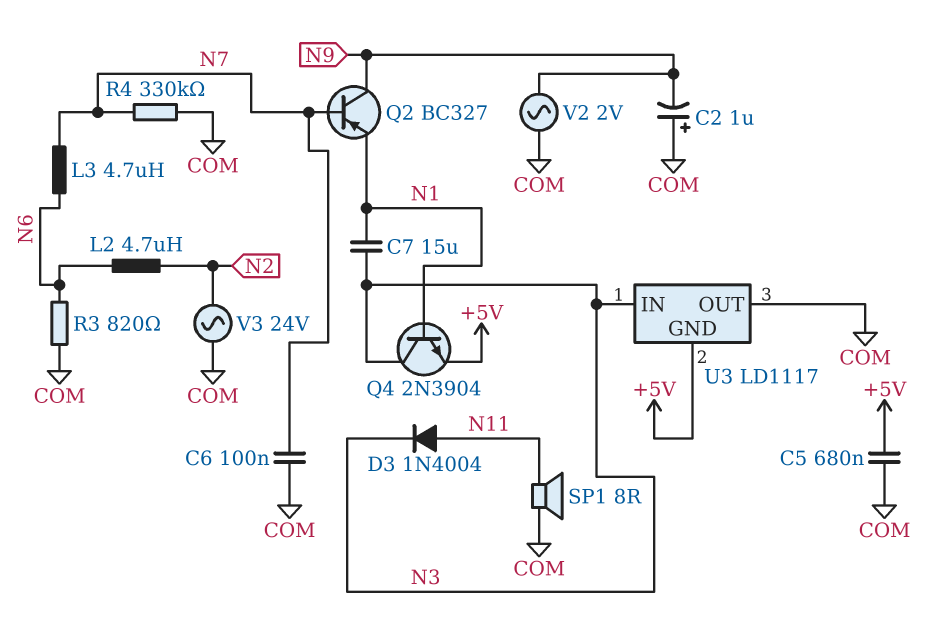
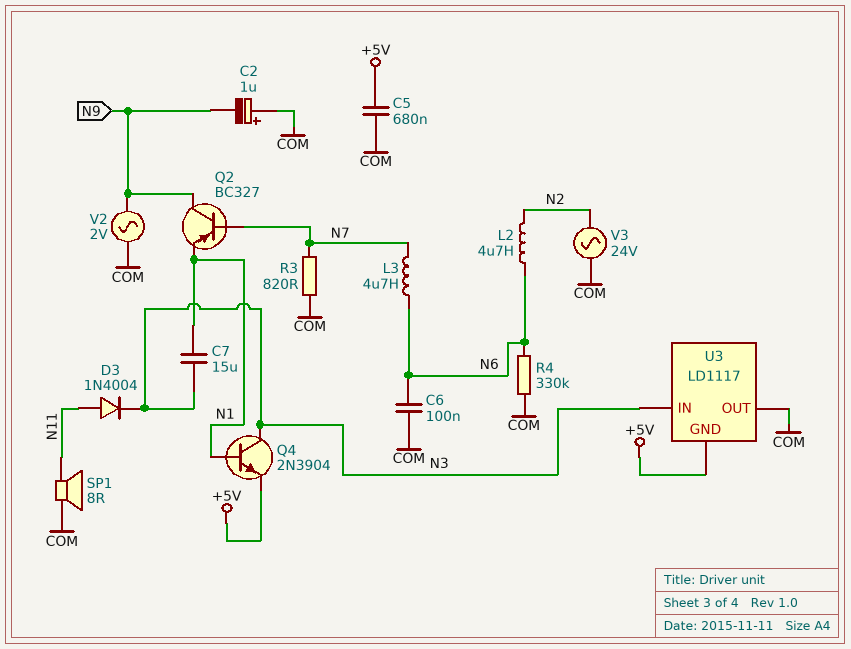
C6: 100nF (COM, N7) -> 100nF (COM, N6)
R3: 820 (COM, N6) -> 820 (COM, N7)
R4: 330k (COM, N7) -> 330k (COM, N6)

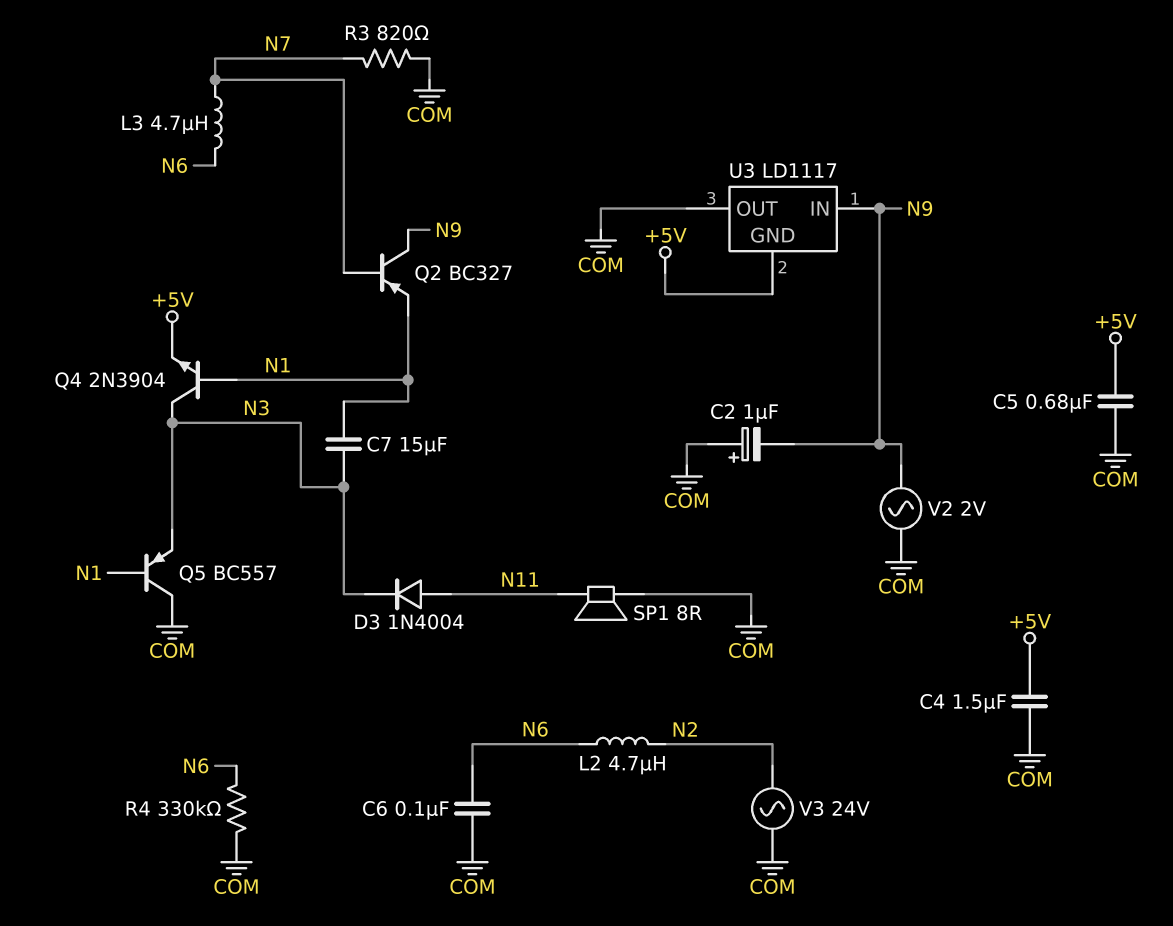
C4: none -> 1.5uF (+5V, COM)
Q5: none -> PNP BC557 (B N1, C COM, E N3)
U3 pin IN: N3 -> N9

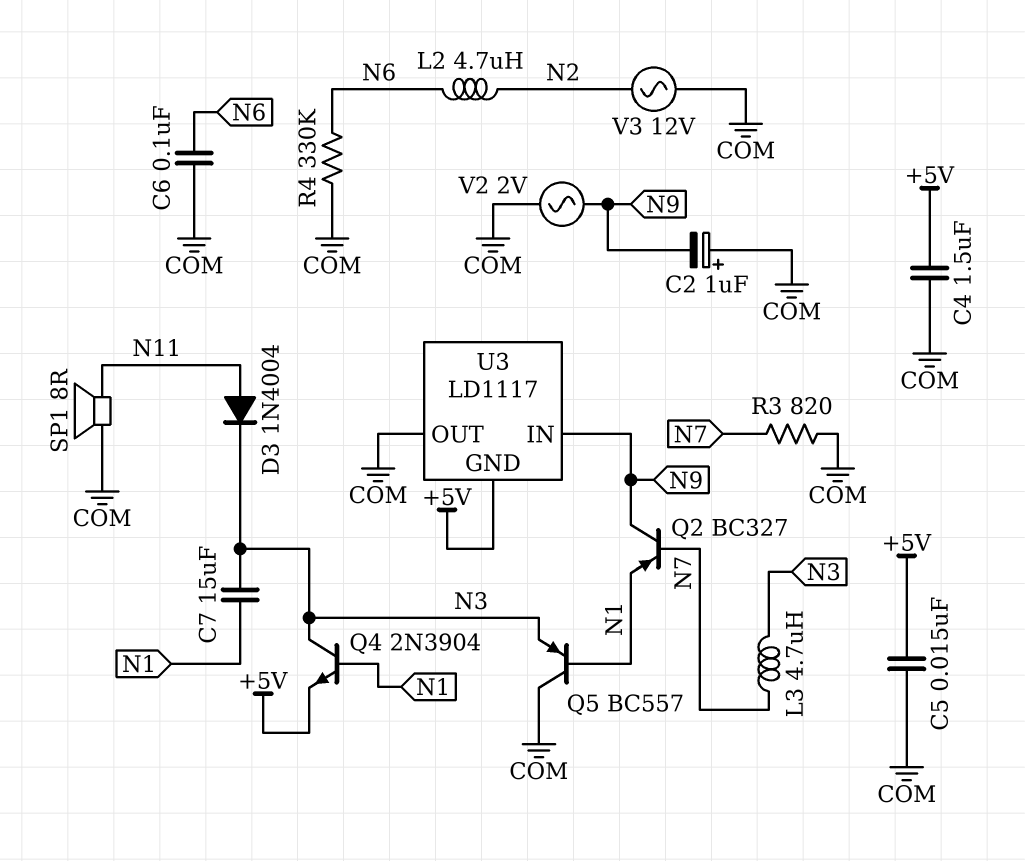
C5: 680nF (+5V, COM) -> 15nF (+5V, COM)
L3: 4.7uH (N6, N7) -> 4.7uH (N3, N7)
V3: AC 24V (COM, N2) -> AC 12V (COM, N2)

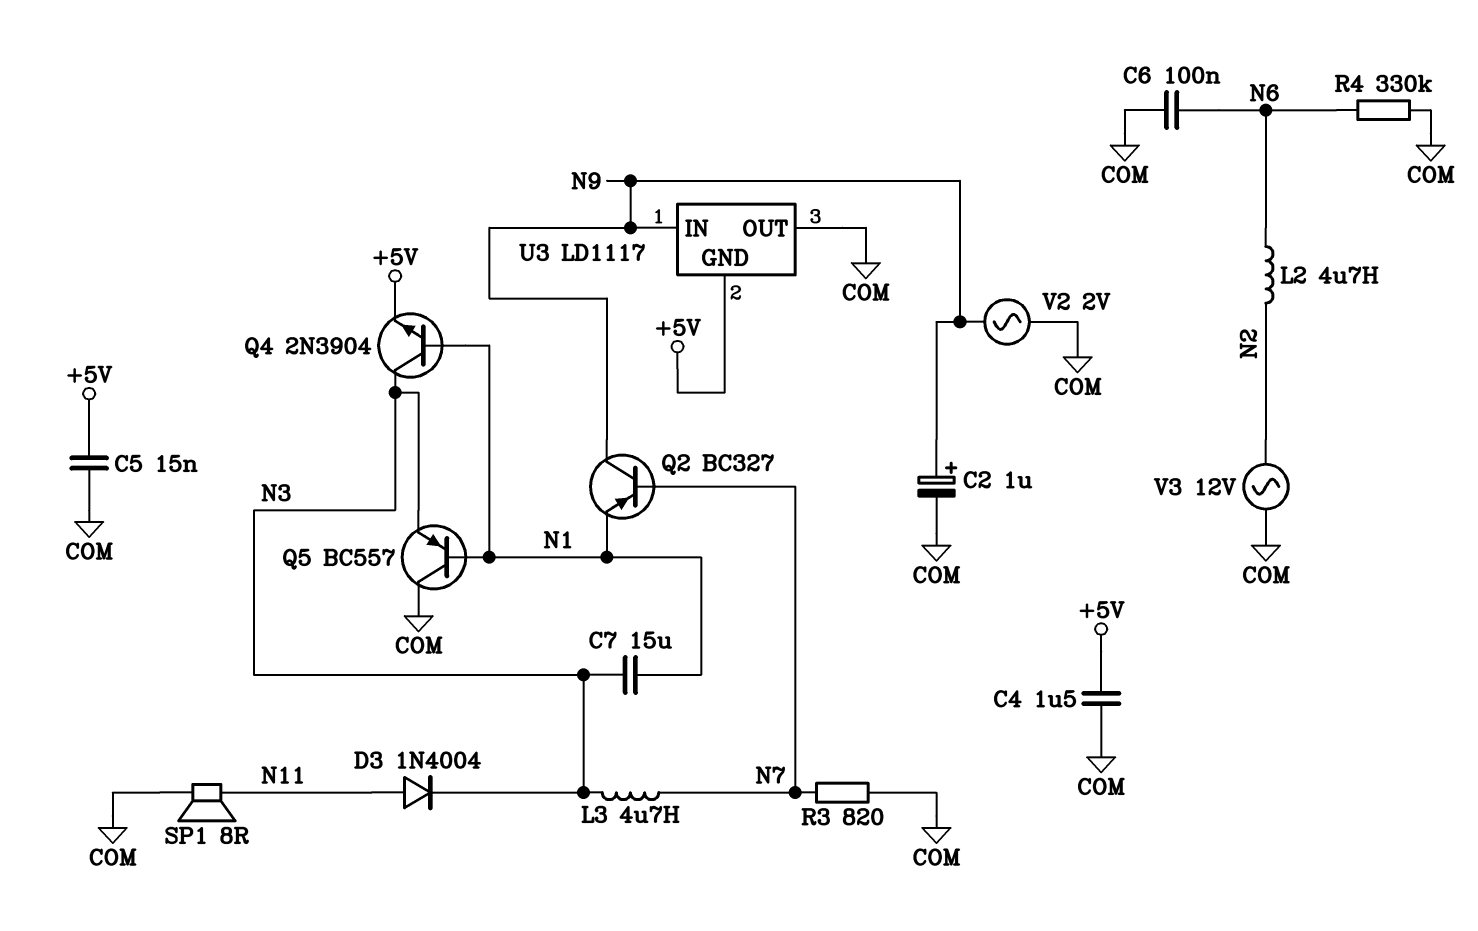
C2: 1uF (plus COM, minus N9) -> 1uF (plus N9, minus COM)

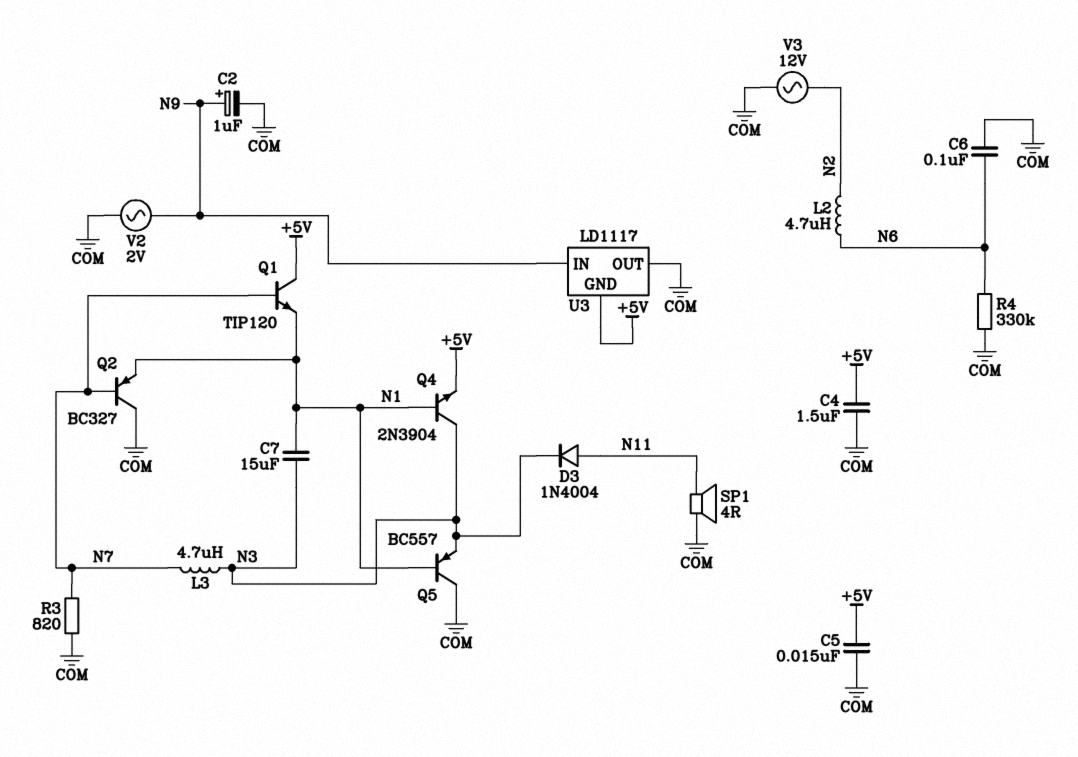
Q1: none -> NPN TIP120 (B N7, C +5V, E N1)
Q2: PNP BC327 (B N7, C N9, E N1) -> PNP BC327 (B N7, C COM, E N1)
SP1: speaker 8R (COM, N11) -> speaker 4R (COM, N11)

